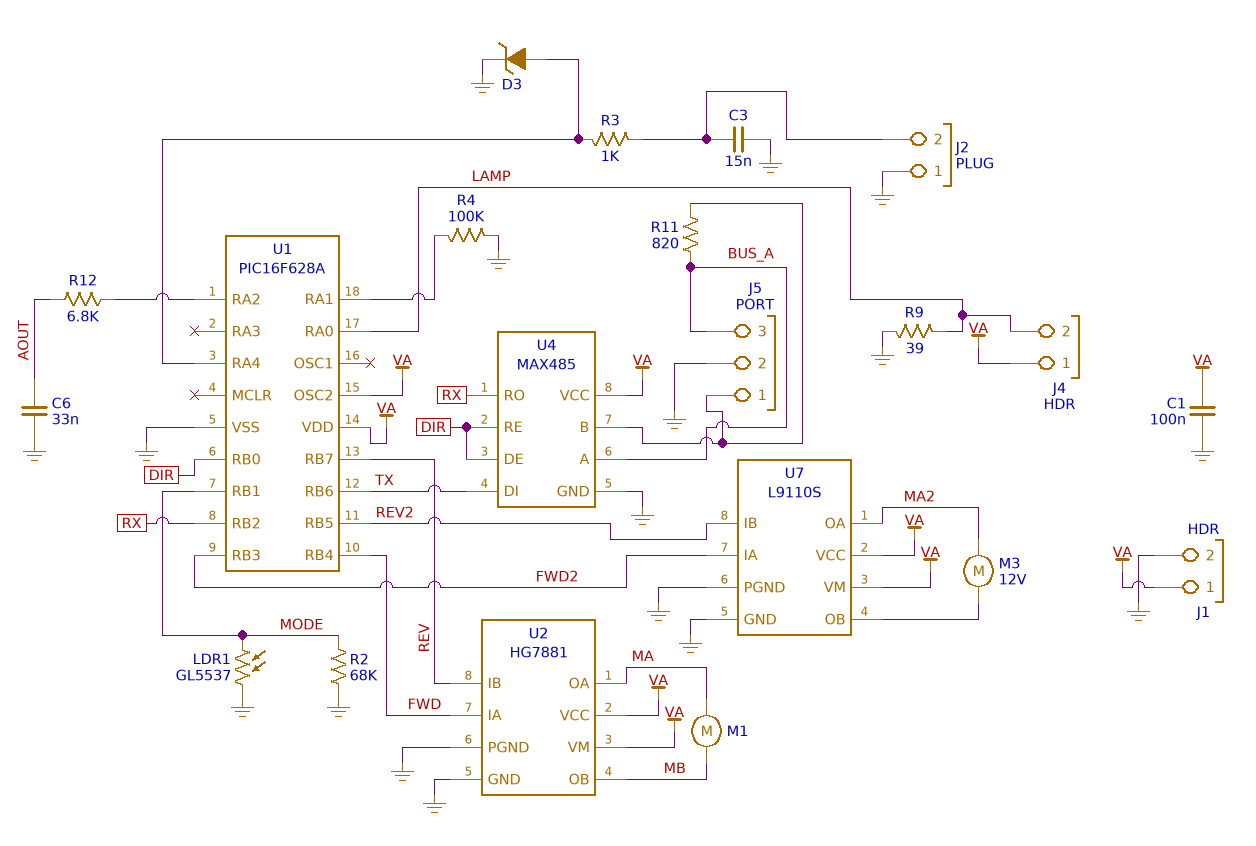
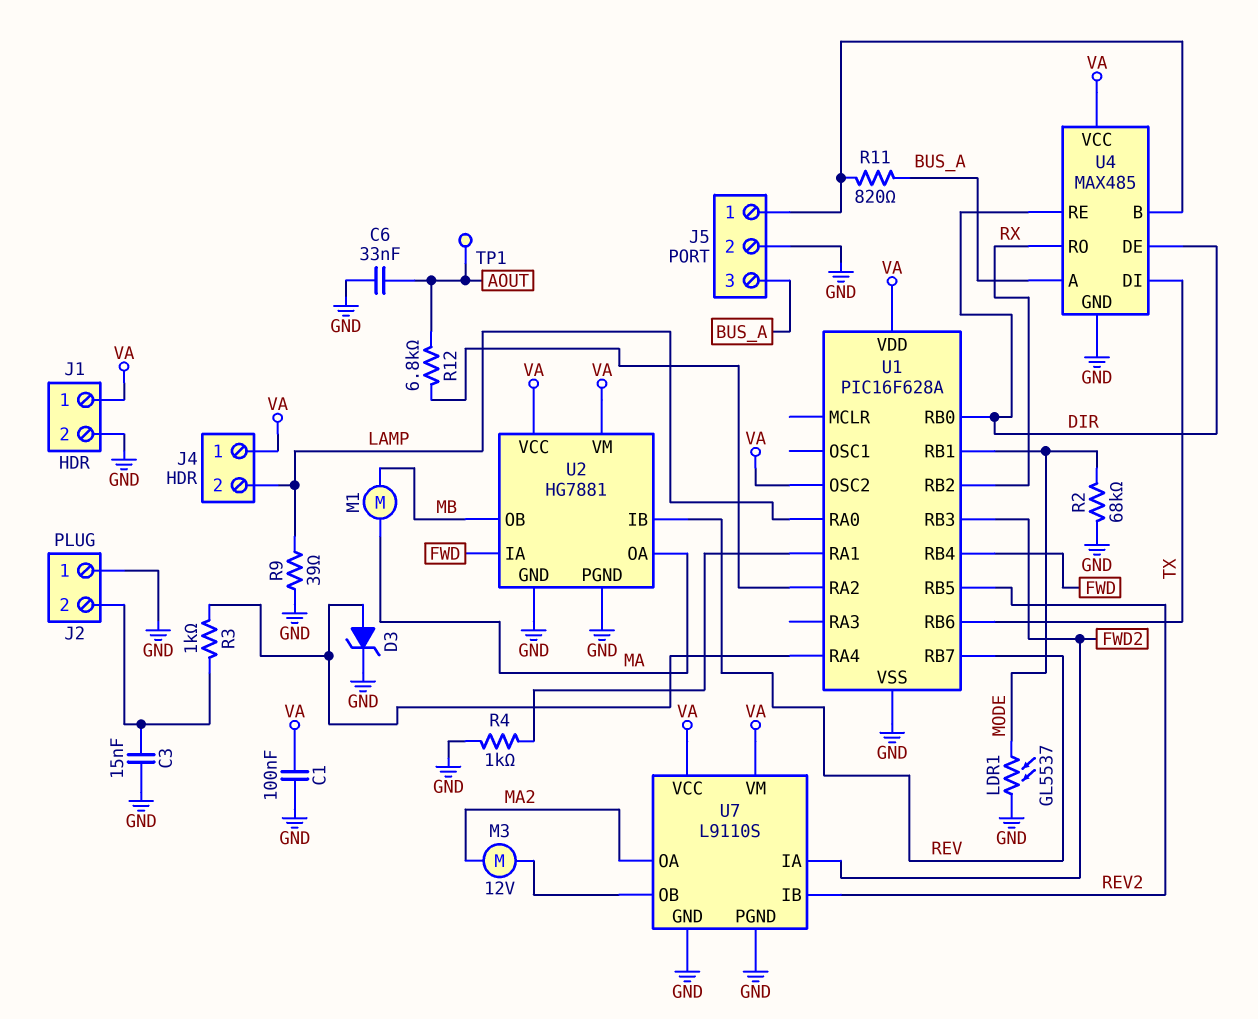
R4: 100k (GND, U1/RA1) -> 1k (GND, U1/RA1)
TP1: none -> test point (AOUT)

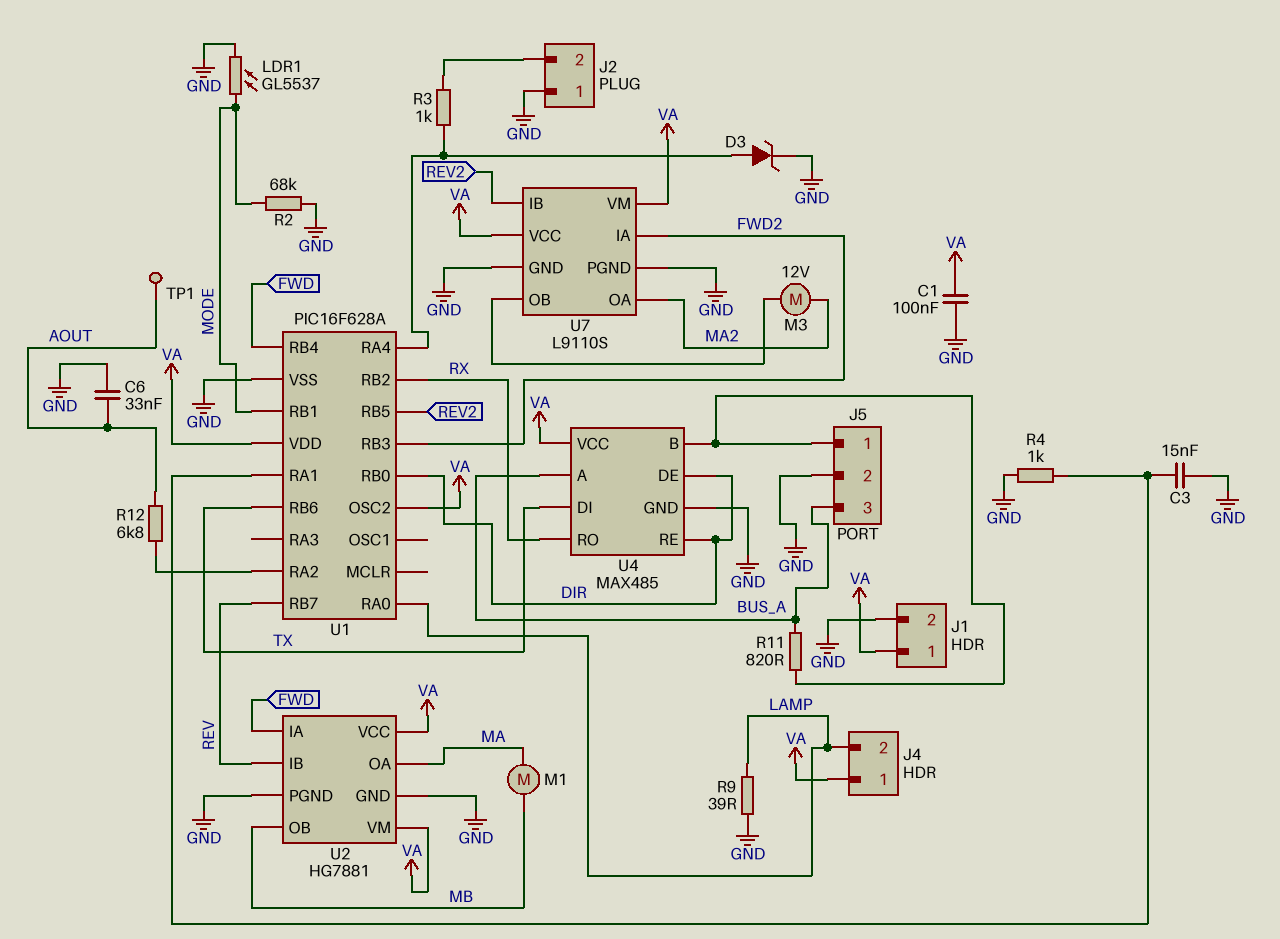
C3: 15nF (GND, J2/2) -> 15nF (GND, U1/RA1)

